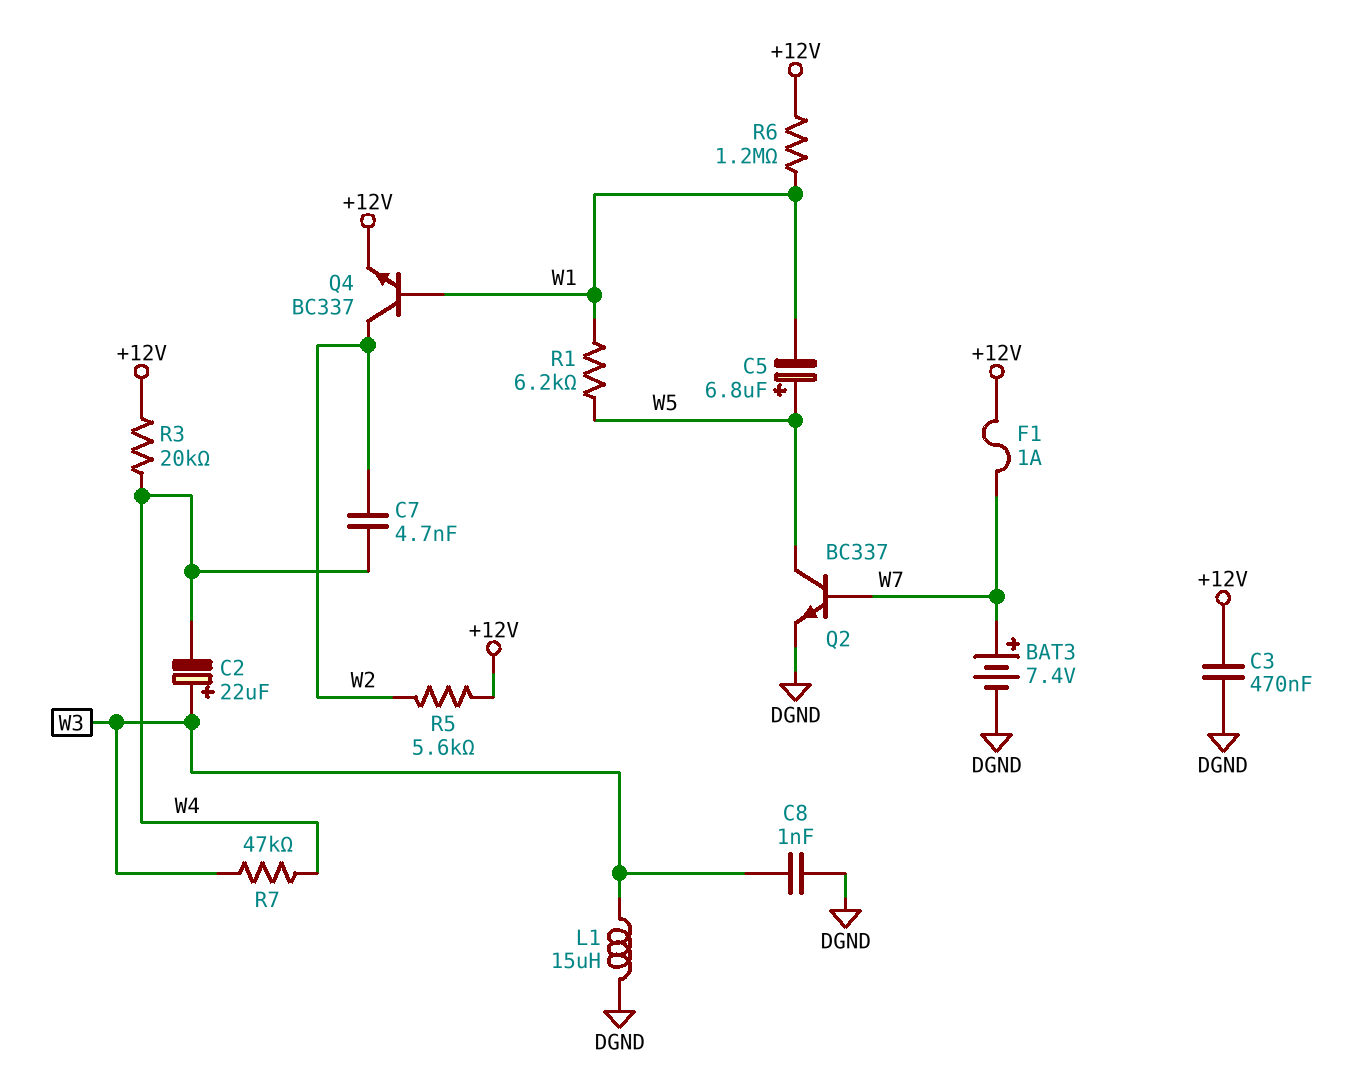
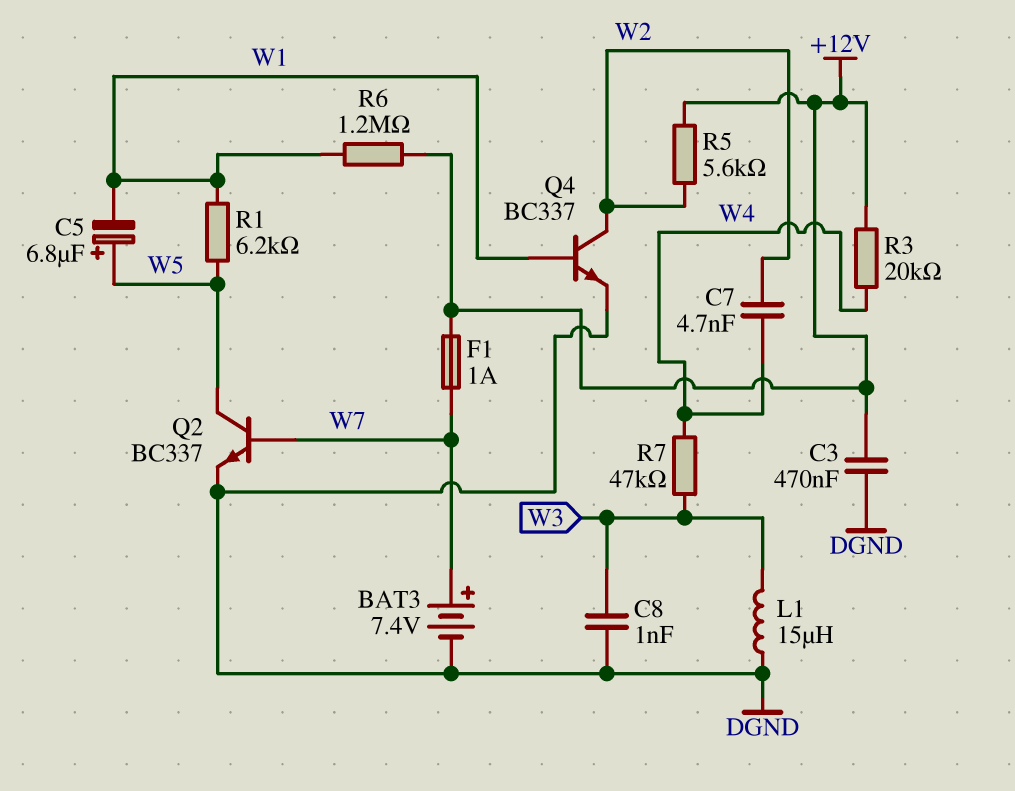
C2: 22uF (plus W3, minus W4) -> none
Q4: NPN BC337 (B W1, C W2, E +12V) -> NPN BC337 (B W1, C W2, E DGND)

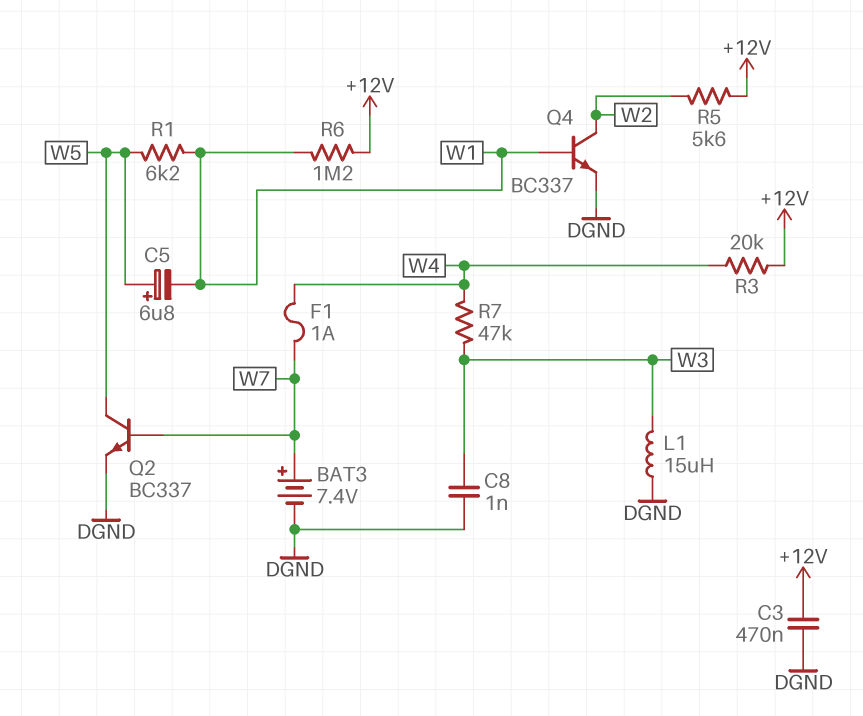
C7: 4.7nF (W2, W4) -> none
F1: 1A (+12V, W7) -> 1A (W4, W7)

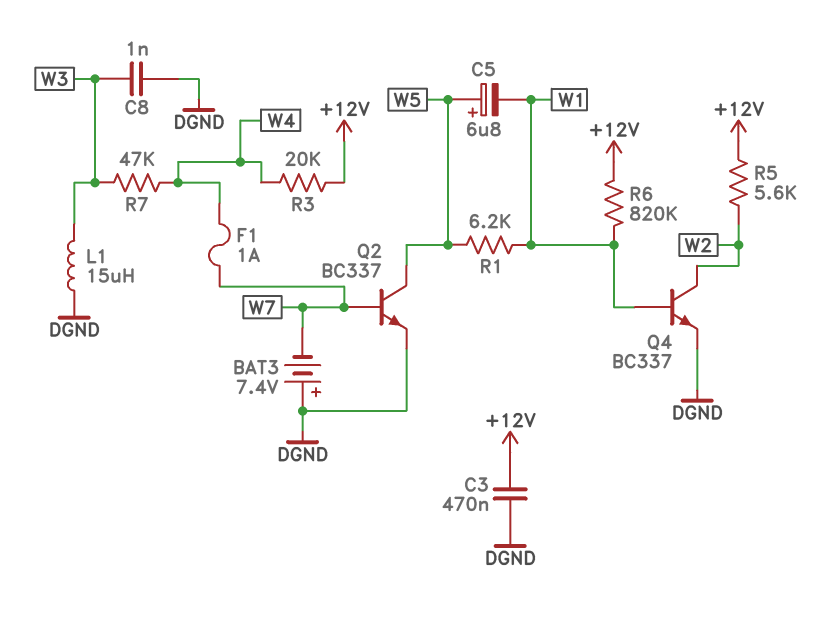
BAT3: 7.4V (plus W7, minus DGND) -> 7.4V (plus DGND, minus W7)
R6: 1.2M (+12V, W1) -> 820k (+12V, W1)

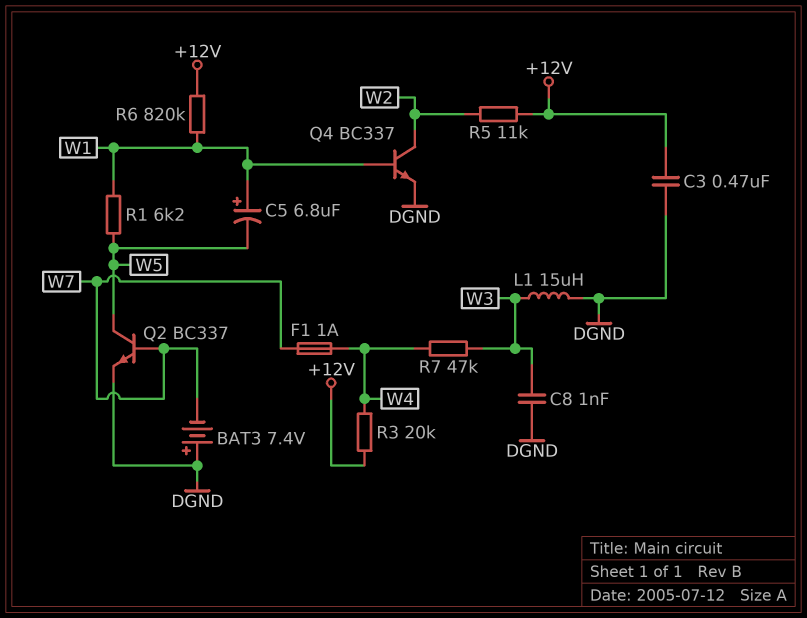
C5: 6.8uF (plus W5, minus W1) -> 6.8uF (plus W1, minus W5)
R5: 5.6k (+12V, W2) -> 11k (+12V, W2)

